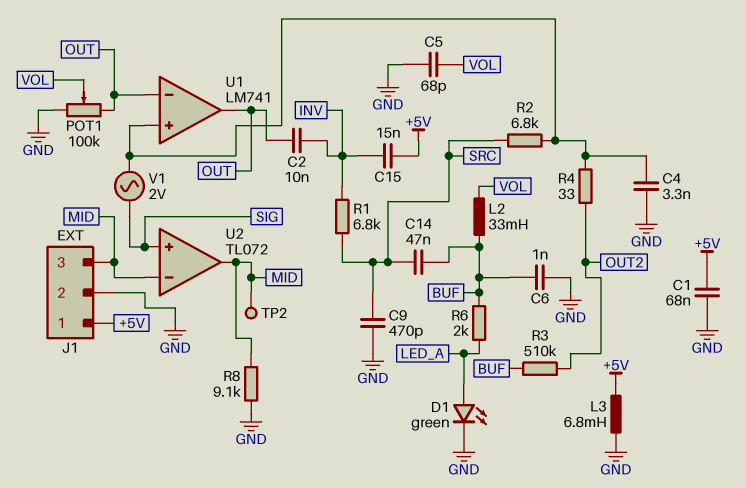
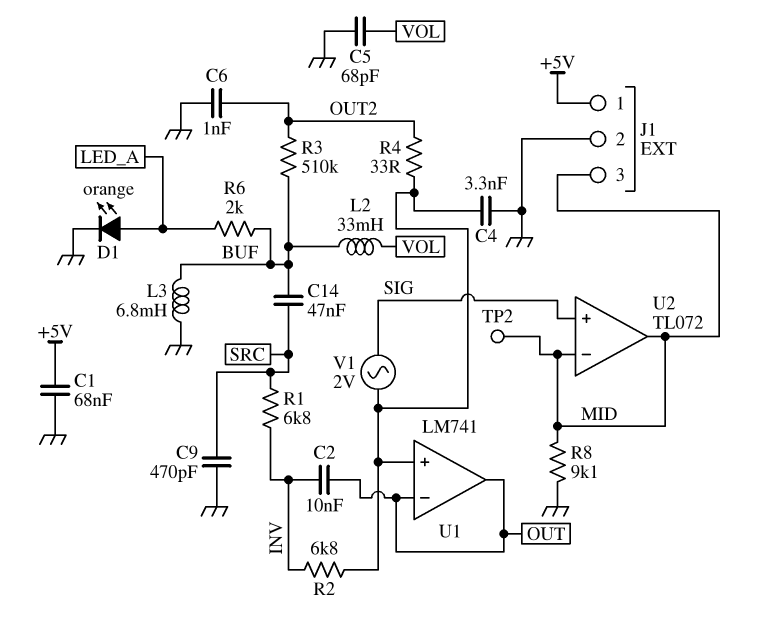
C6: 1nF (BUF, GND) -> 1nF (GND, OUT2)
C15: 15nF (+5V, INV) -> none
D1: LED green (A LED_A, K GND) -> LED orange (A LED_A, K GND)
L3: 6.8mH (+5V, GND) -> 6.8mH (BUF, GND)
POT1: 100k (GND, OUT, wiper VOL) -> none
R2: 6.8k (SRC, U1/in+) -> 6.8k (INV, U1/in+)

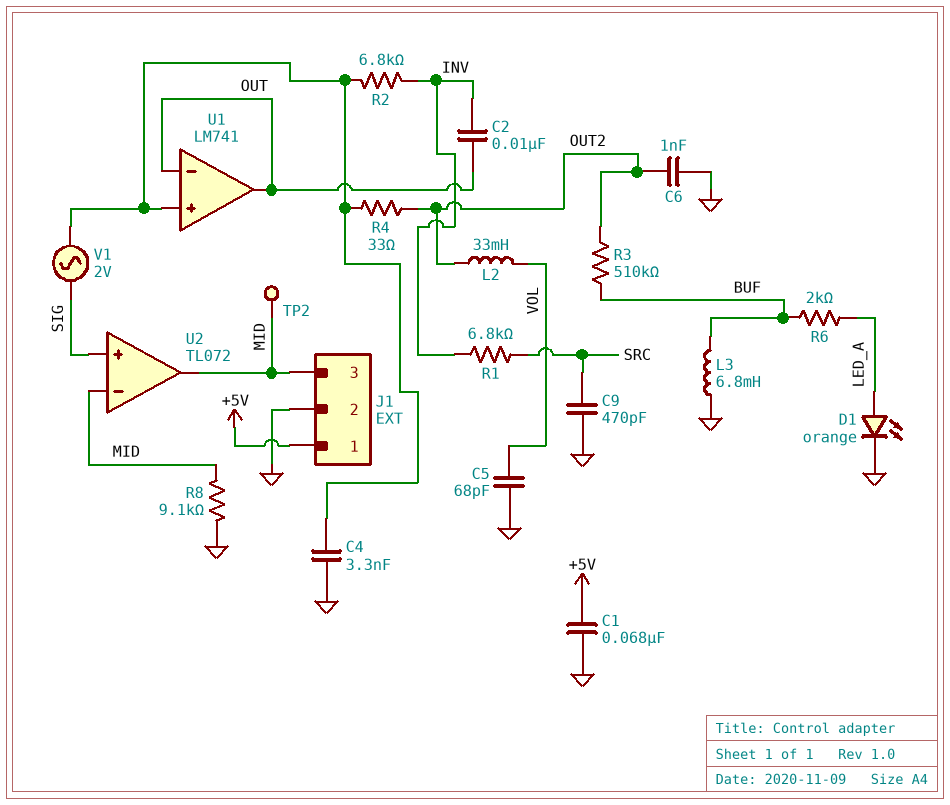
C14: 47nF (BUF, SRC) -> none
L2: 33mH (BUF, VOL) -> 33mH (OUT2, VOL)

